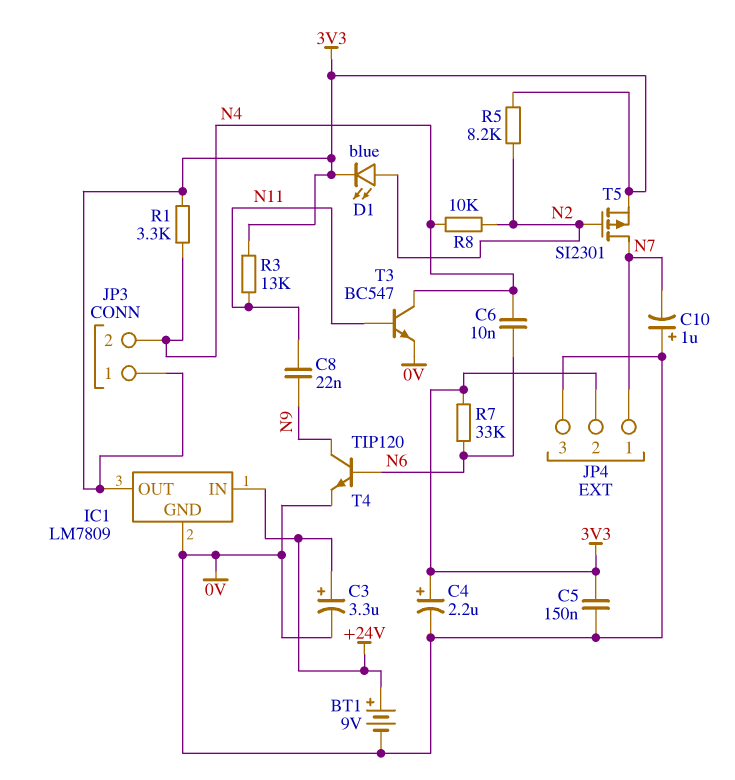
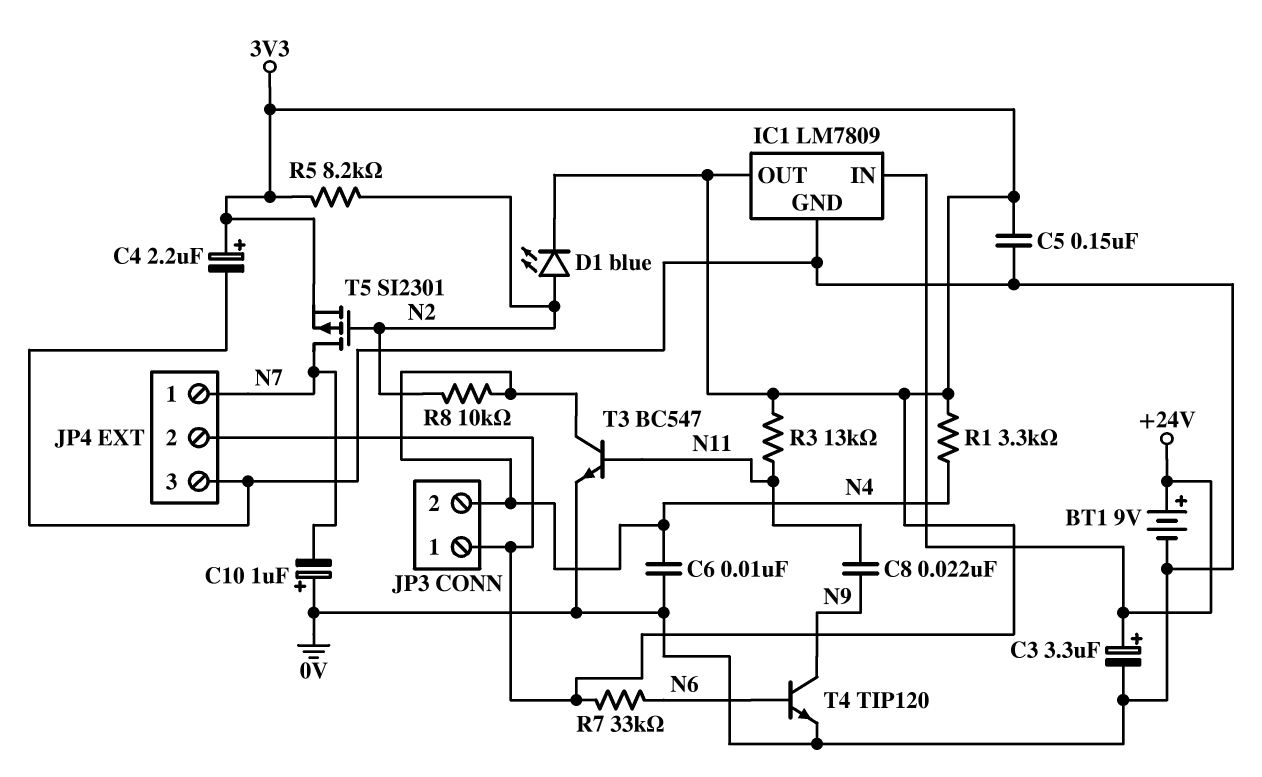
C6: 10nF (N4, N6) -> 10nF (0V, N4)

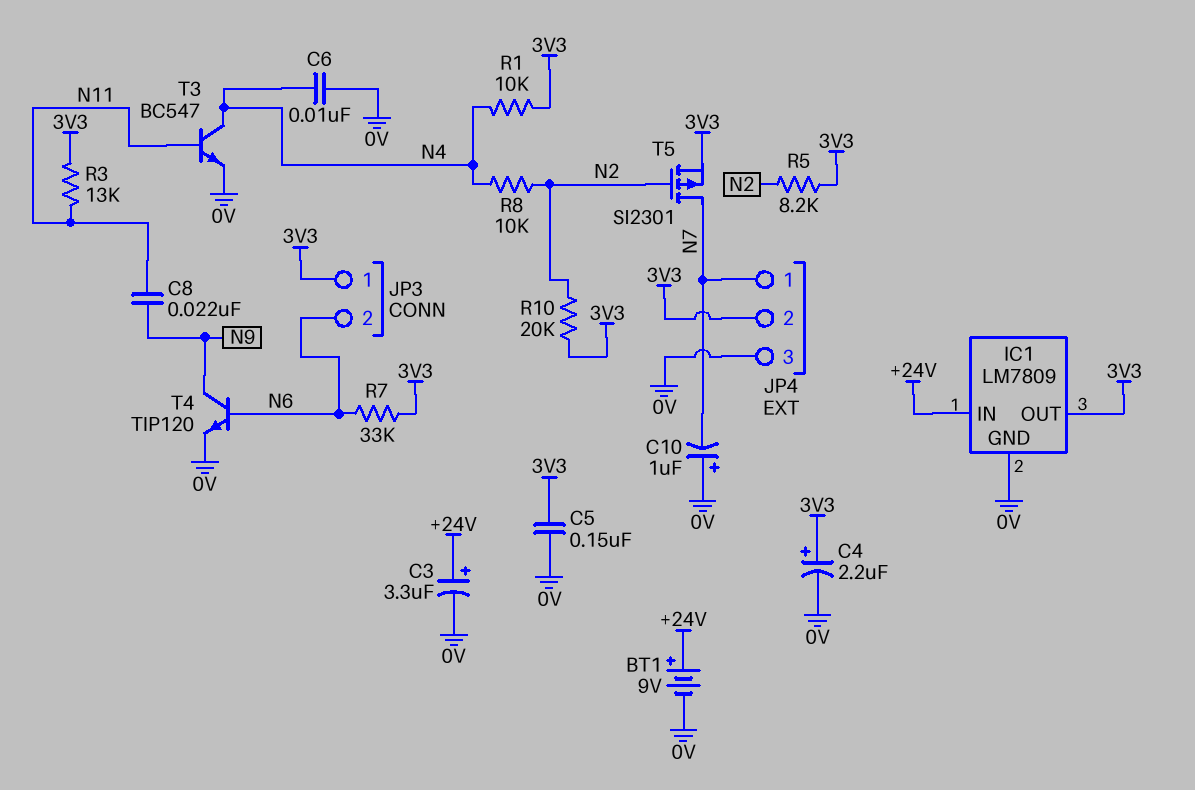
D1: LED blue (A N2, K 3V3) -> none
JP3 pin 2: N4 -> N6
R1: 3.3k (3V3, N4) -> 10k (3V3, N4)
R10: none -> 20k (3V3, N2)

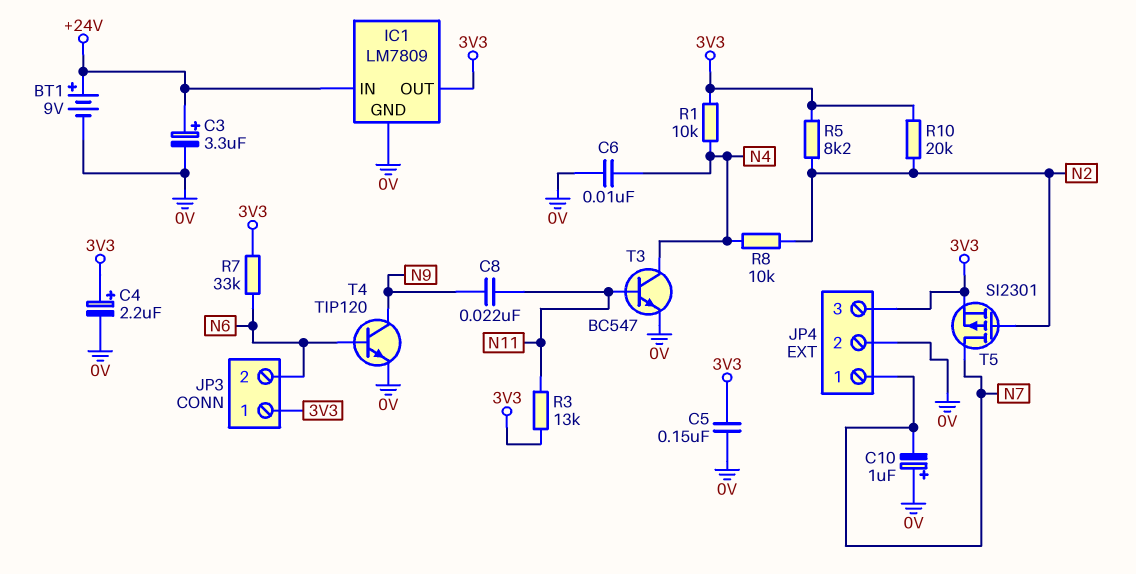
JP4 pin 2: 3V3 -> 0V
JP4 pin 3: 0V -> 3V3

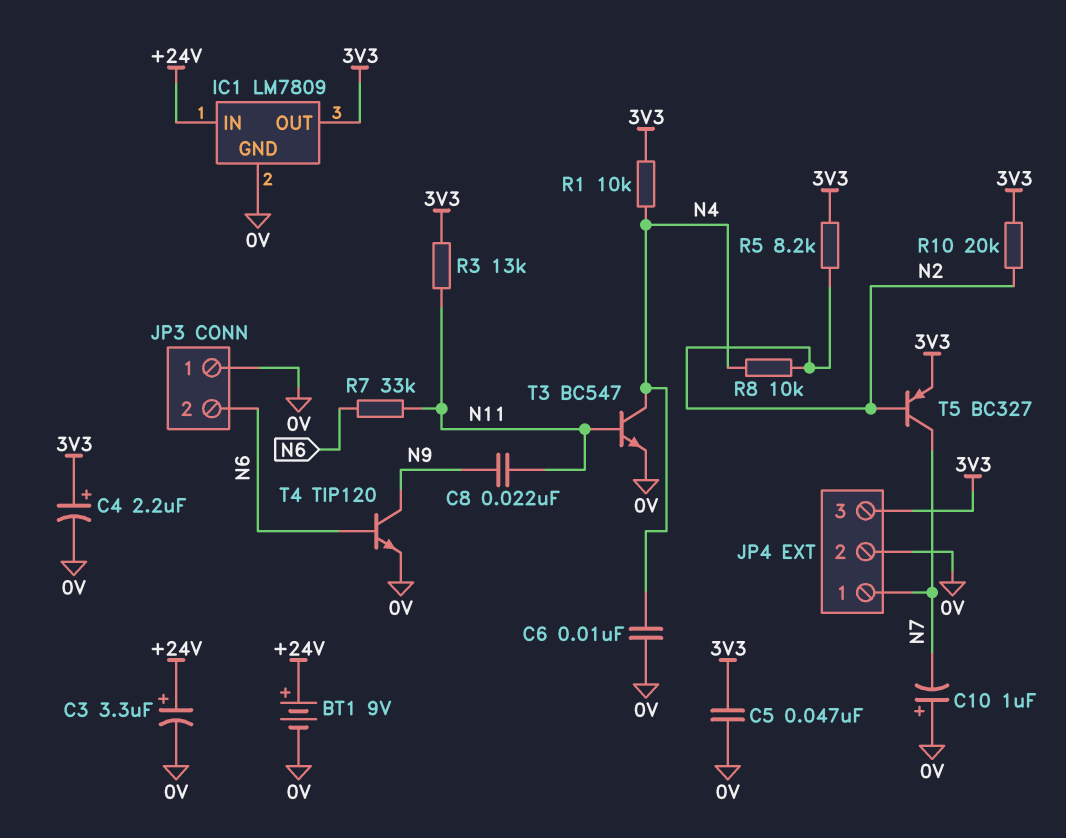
C5: 150nF (0V, 3V3) -> 47nF (0V, 3V3)
JP3 pin 1: 3V3 -> 0V
R7: 33k (3V3, N6) -> 33k (N6, N11)
T5: PMOS SI2301 (G N2, D N7, S 3V3) -> PNP BC327 (B N2, C N7, E 3V3)

